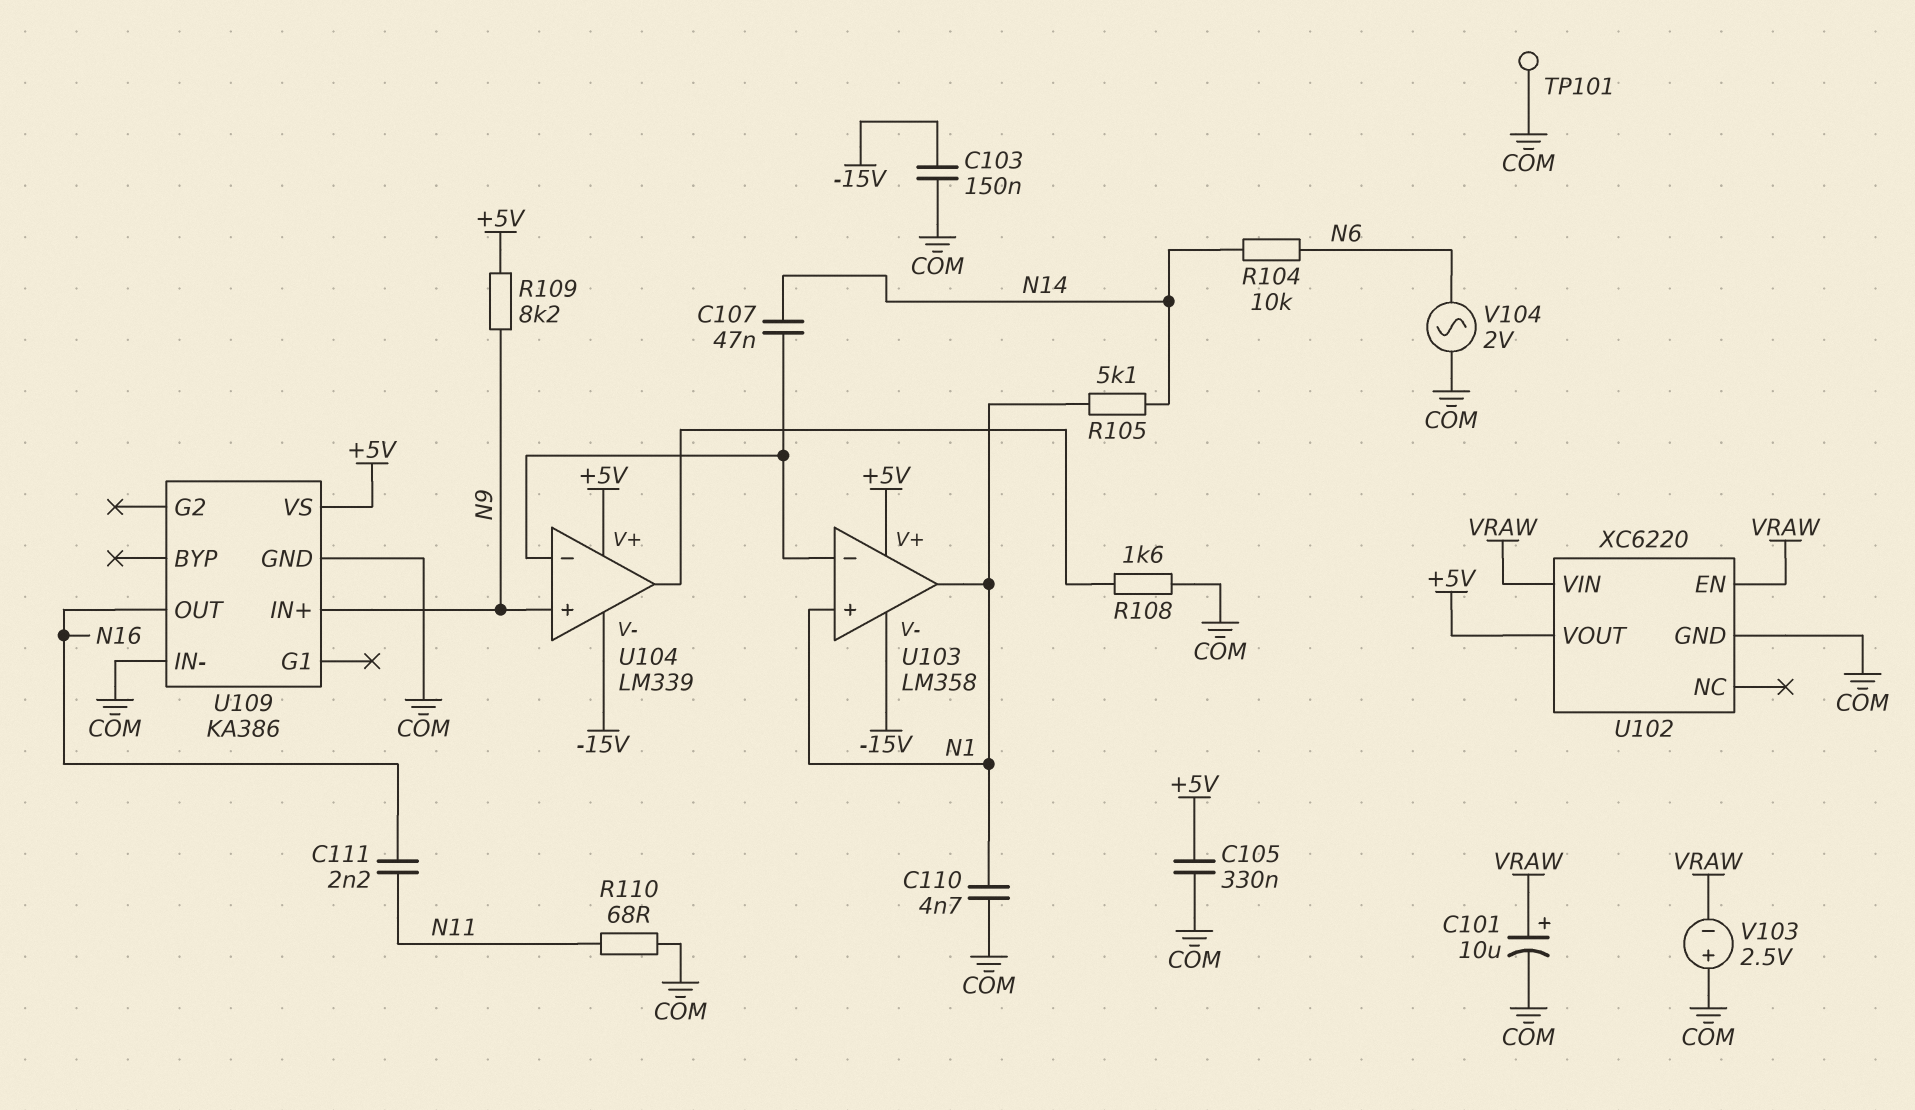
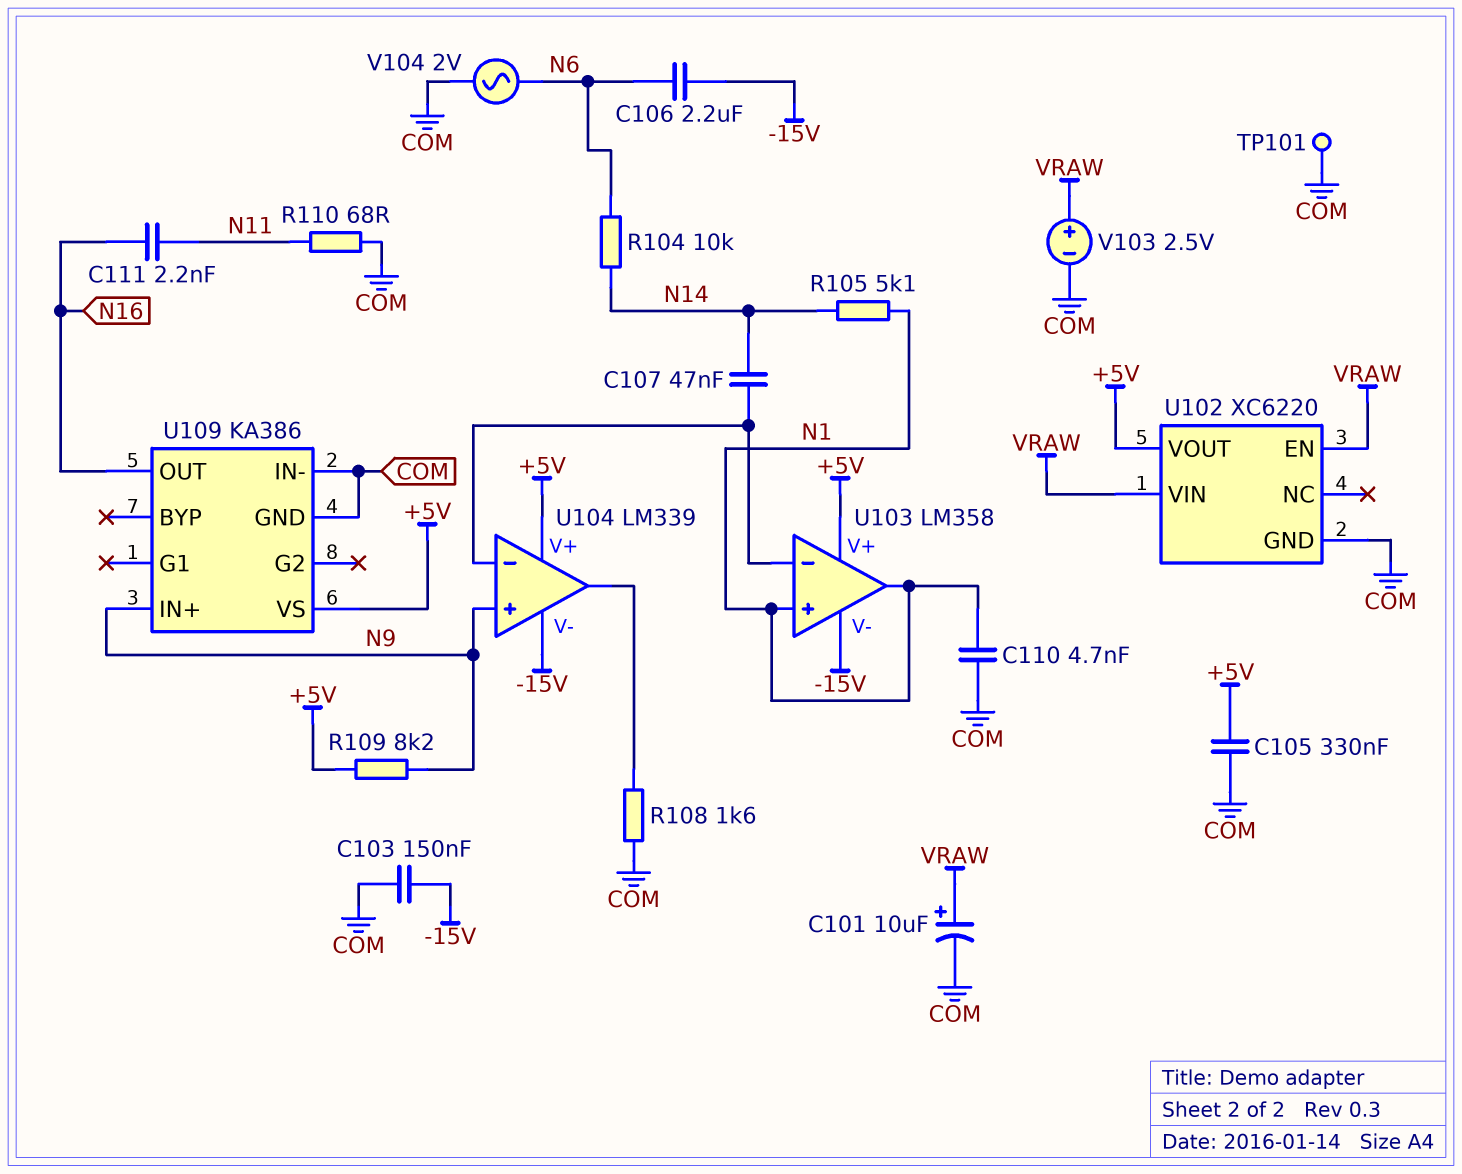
C106: none -> 2.2uF (-15V, N6)
V103: 2.5V (plus COM, minus VRAW) -> 2.5V (plus VRAW, minus COM)

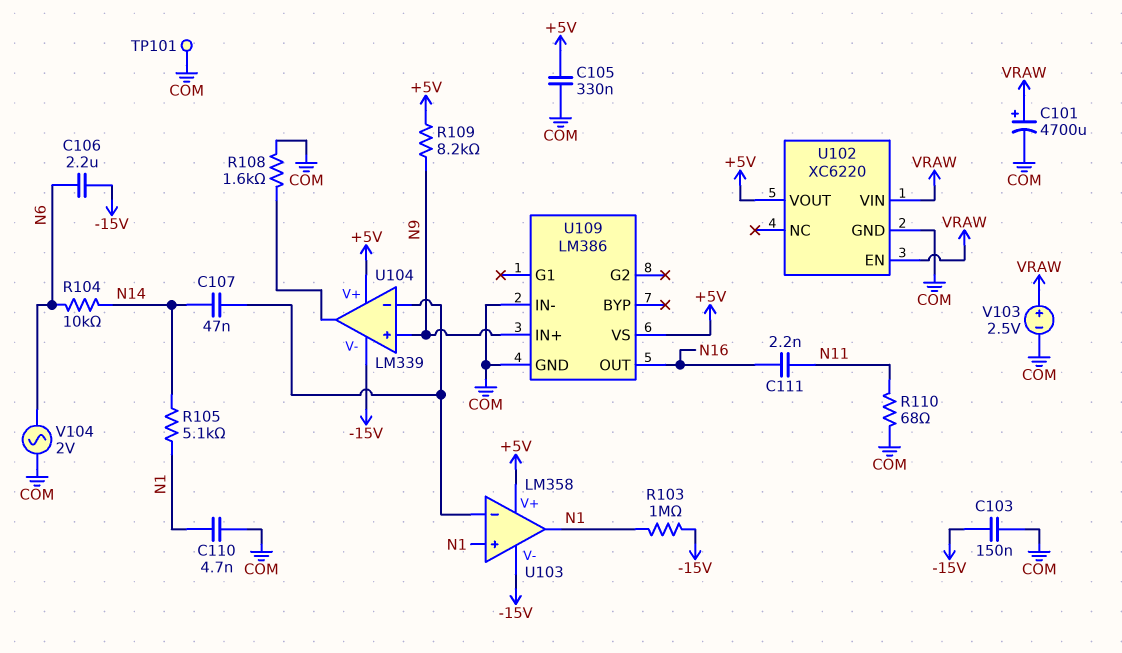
C101: 10uF (plus VRAW, minus COM) -> 4700uF (plus VRAW, minus COM)
R103: none -> 1M (-15V, N1)
U109: KA386 -> LM386

